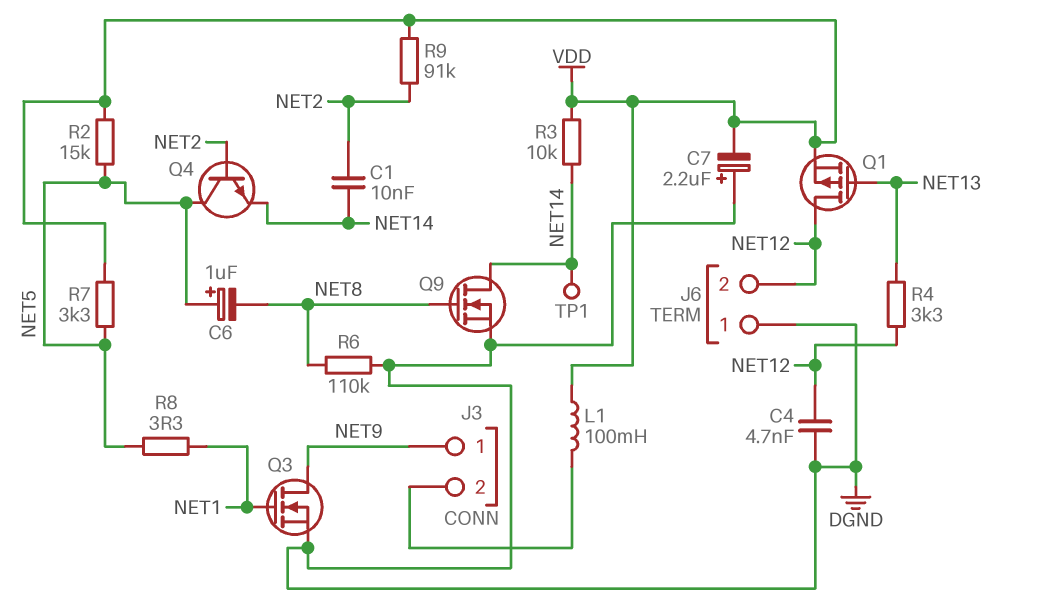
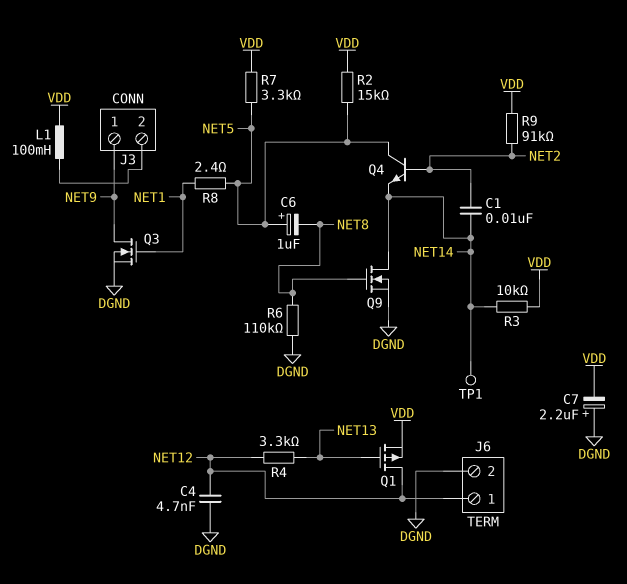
J6 pin 1: DGND -> NET12
J6 pin 2: NET12 -> DGND
R8: 3.3 (NET1, NET5) -> 2.4 (NET1, NET5)

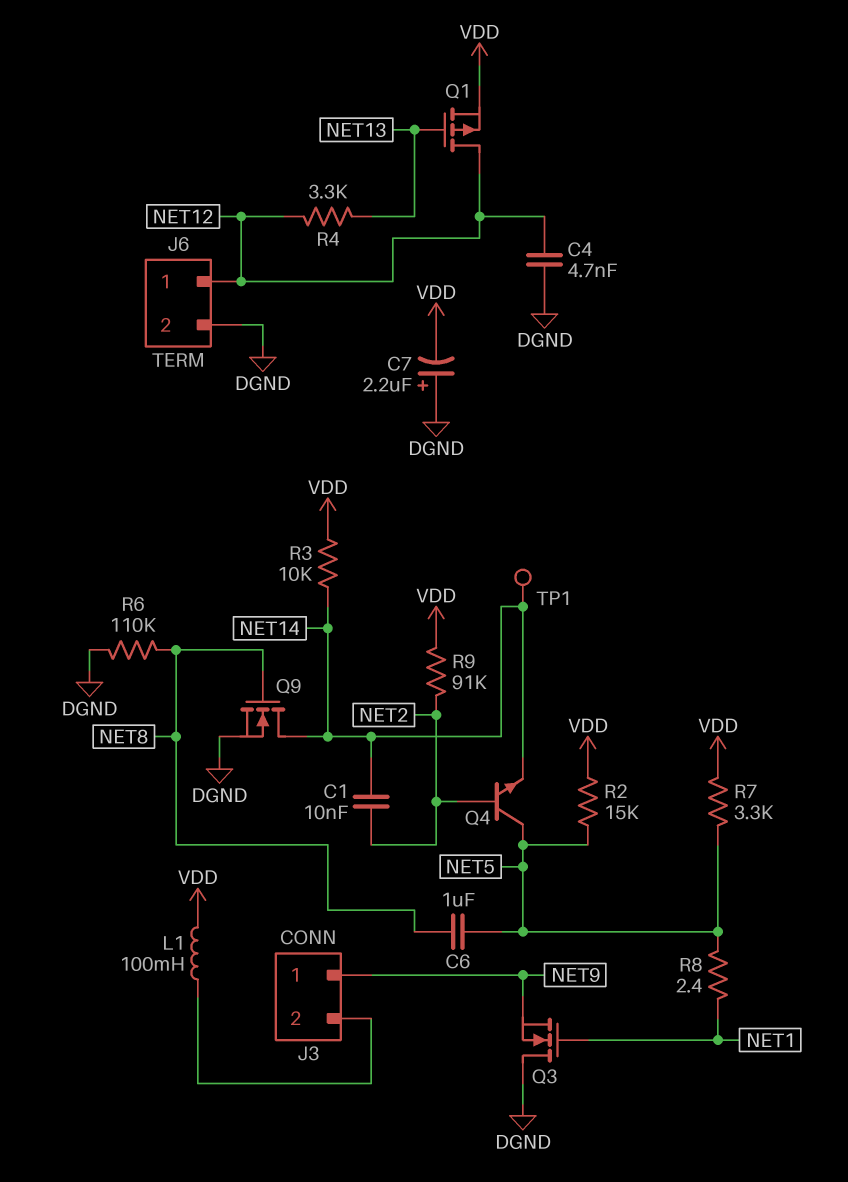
C6: 1uF (plus NET5, minus NET8) -> 1uF (NET5, NET8)
Q3: NMOS (G NET1, D NET9, S DGND) -> NMOS (G NET1, D DGND, S NET9)

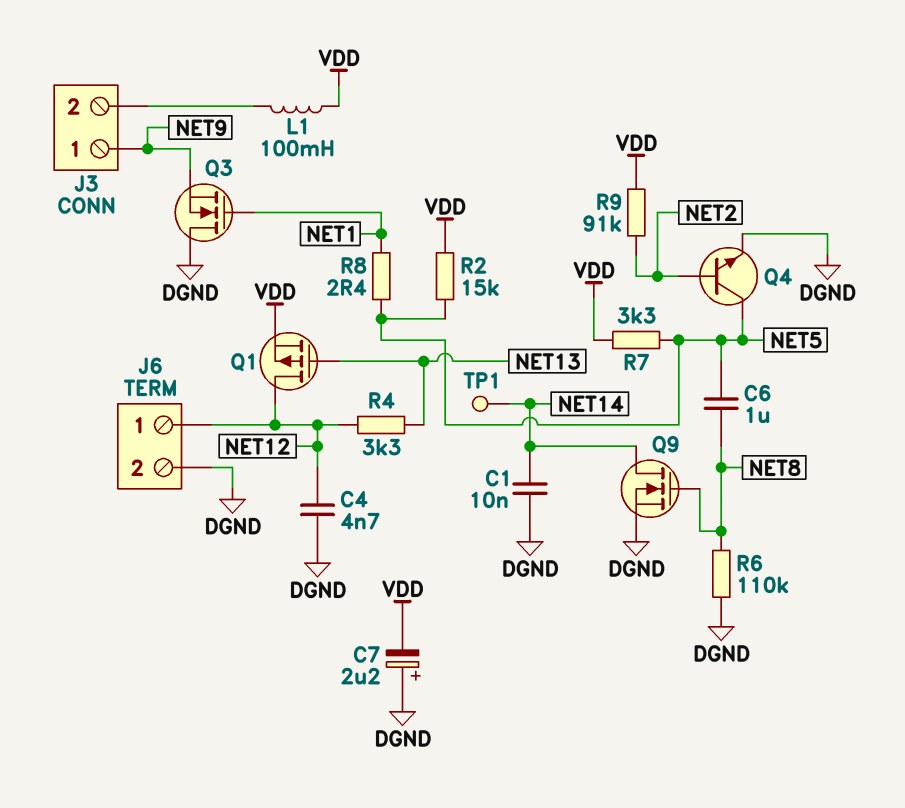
C1: 10nF (NET2, NET14) -> 10nF (DGND, NET14)
Q4: NPN (B NET2, C NET5, E NET14) -> NPN (B NET2, C NET5, E DGND)
R3: 10k (NET14, VDD) -> none

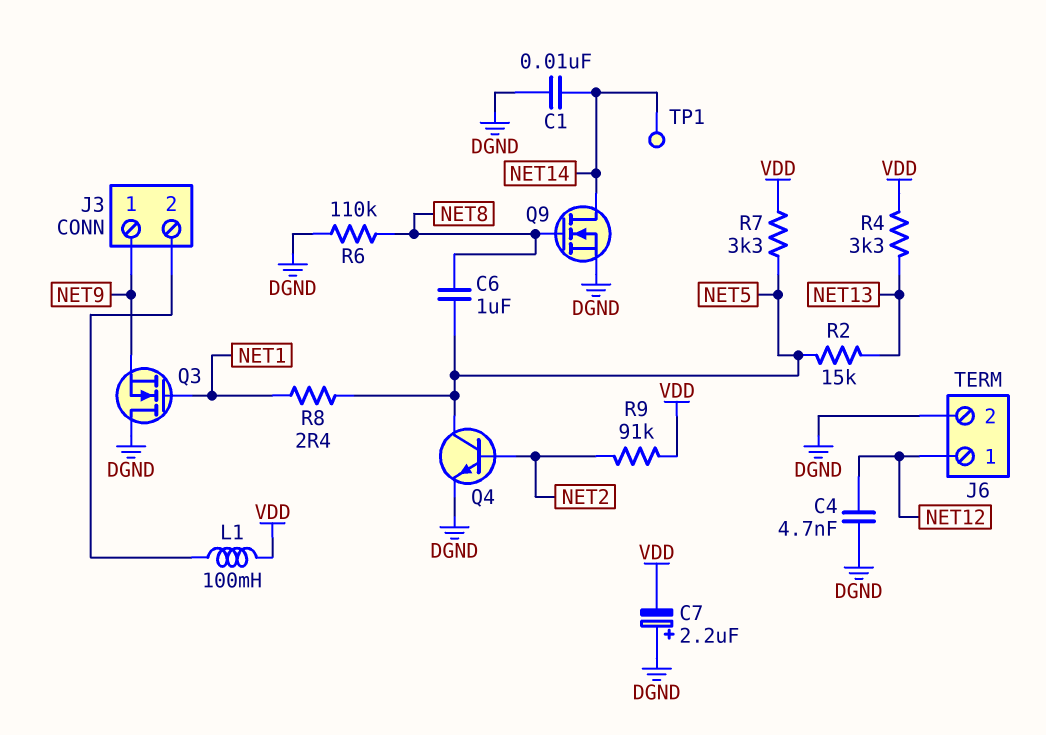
Q1: PMOS (G NET13, D NET12, S VDD) -> none
R2: 15k (NET5, VDD) -> 15k (NET5, NET13)
R4: 3.3k (NET12, NET13) -> 3.3k (NET13, VDD)

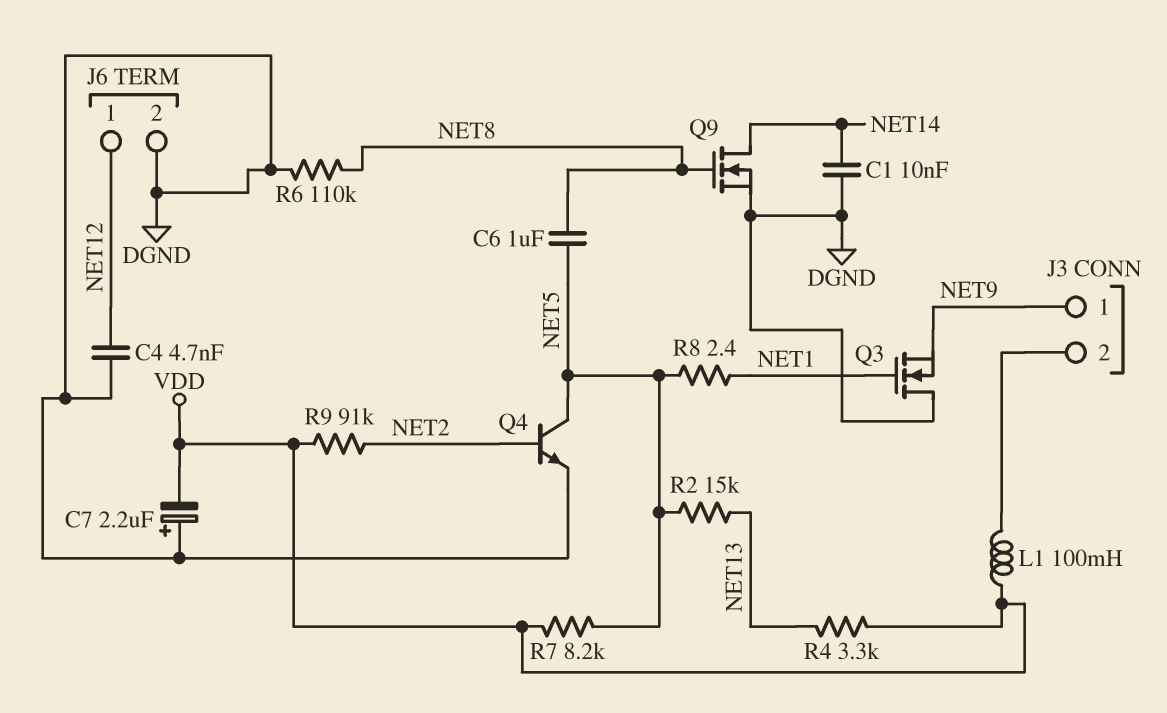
R7: 3.3k (NET5, VDD) -> 8.2k (NET5, VDD)
TP1: test point (NET14) -> none

